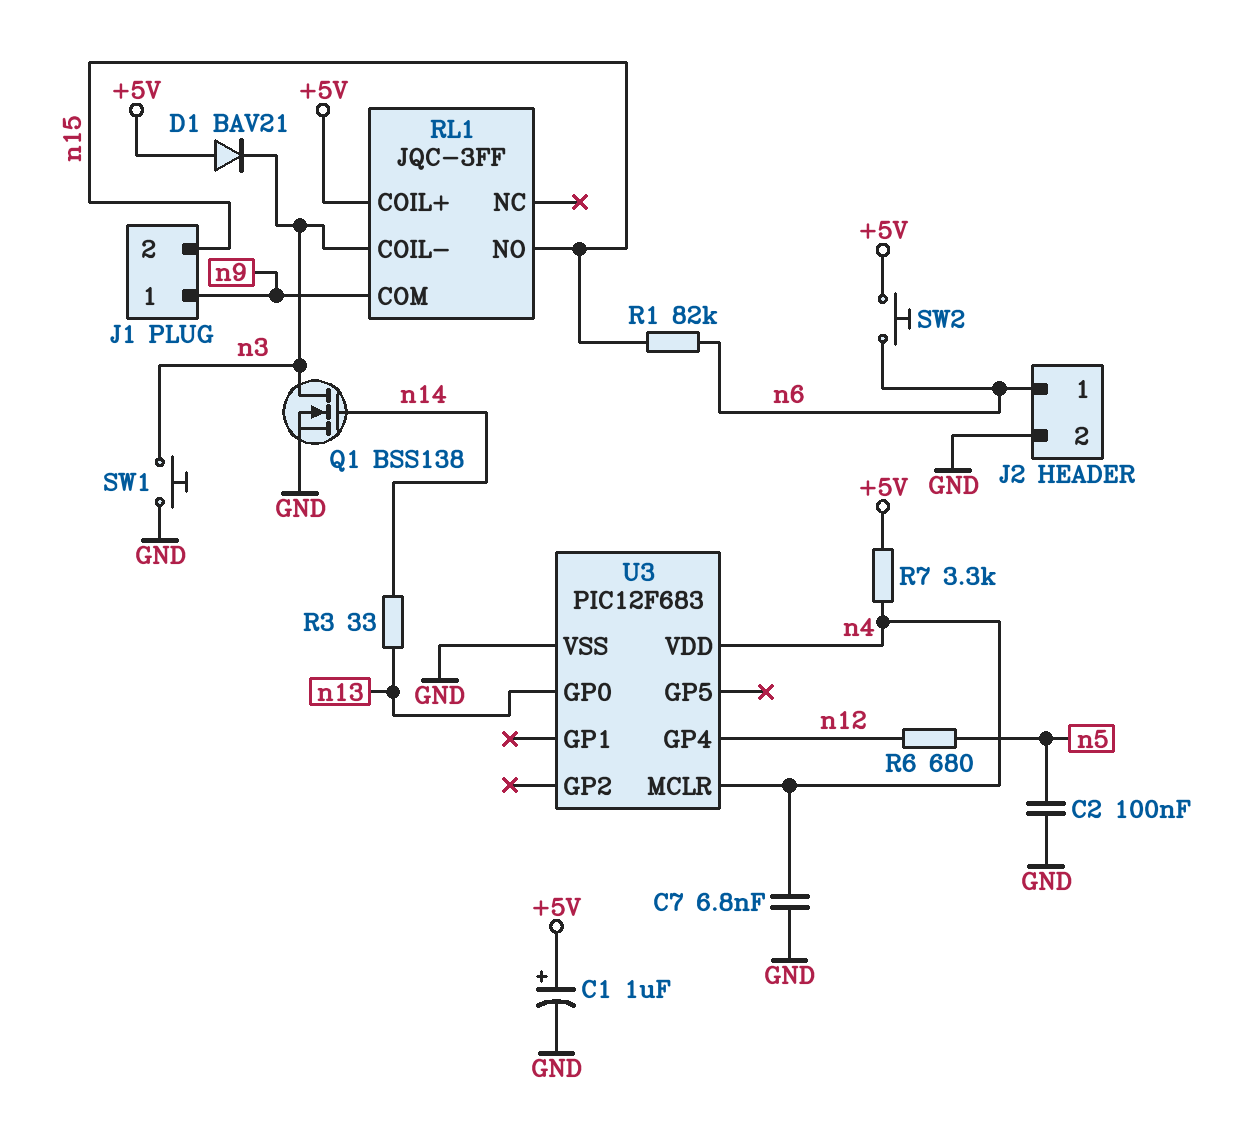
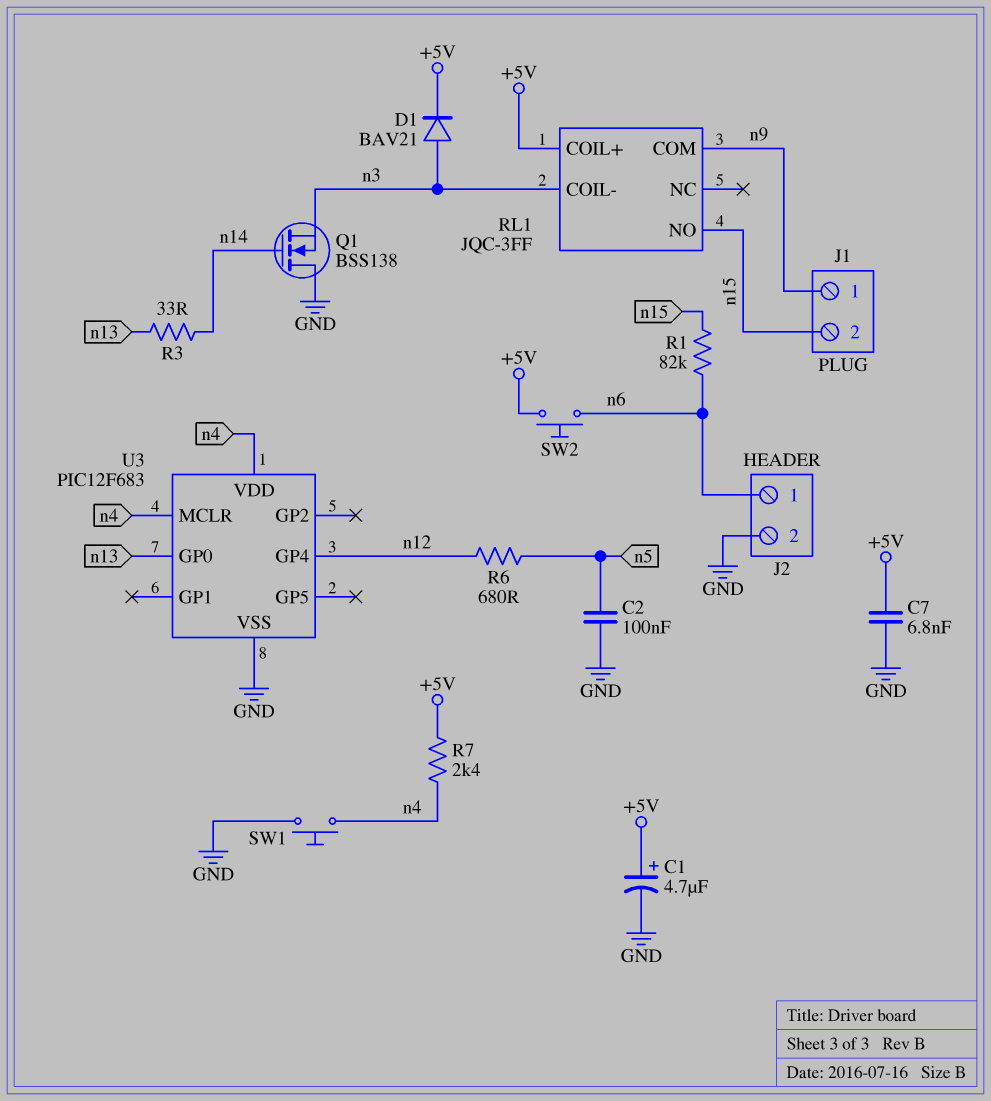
C1: 1uF (plus +5V, minus GND) -> 4.7uF (plus +5V, minus GND)
C7: 6.8nF (GND, n4) -> 6.8nF (+5V, GND)
D1: diode BAV21 (A +5V, K n3) -> diode BAV21 (A n3, K +5V)
Q1: NMOS BSS138 (G n14, D n3, S GND) -> NMOS BSS138 (G n14, D GND, S n3)
R7: 3.3k (+5V, n4) -> 2.4k (+5V, n4)
SW1: button (GND, n3) -> button (GND, n4)

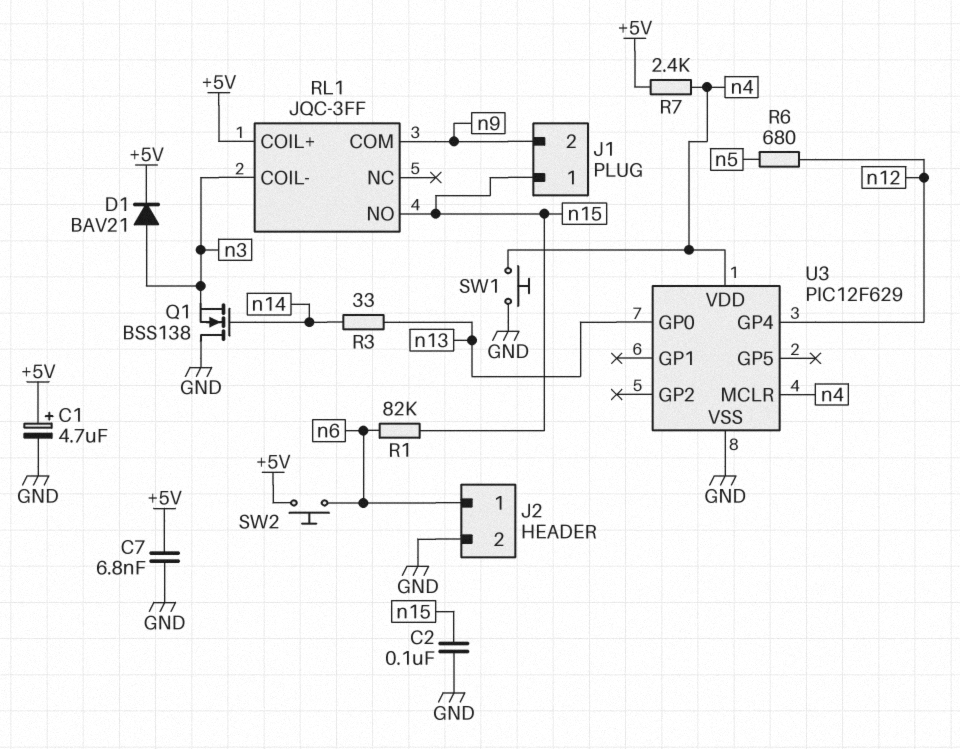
C2: 100nF (GND, n5) -> 100nF (GND, n15)
J1 pin 1: n9 -> n15
J1 pin 2: n15 -> n9
U3: PIC12F683 -> PIC12F629

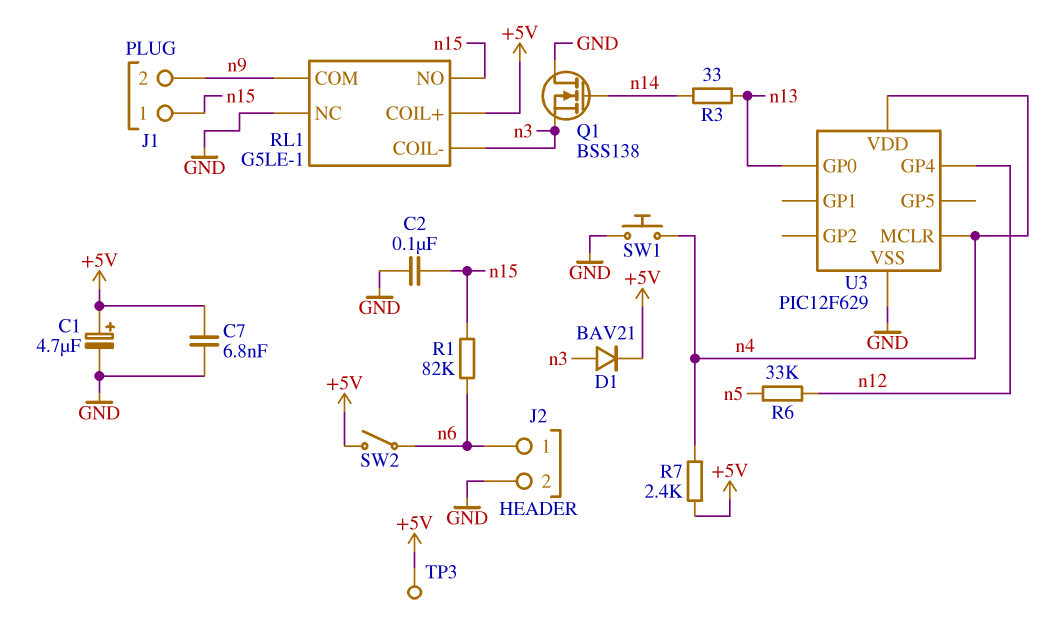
R6: 680 (n5, n12) -> 33k (n5, n12)
RL1: JQC-3FF -> G5LE-1
RL1 pin NC: none -> GND
SW2: button (+5V, n6) -> switch (+5V, n6)
TP3: none -> test point (+5V)

